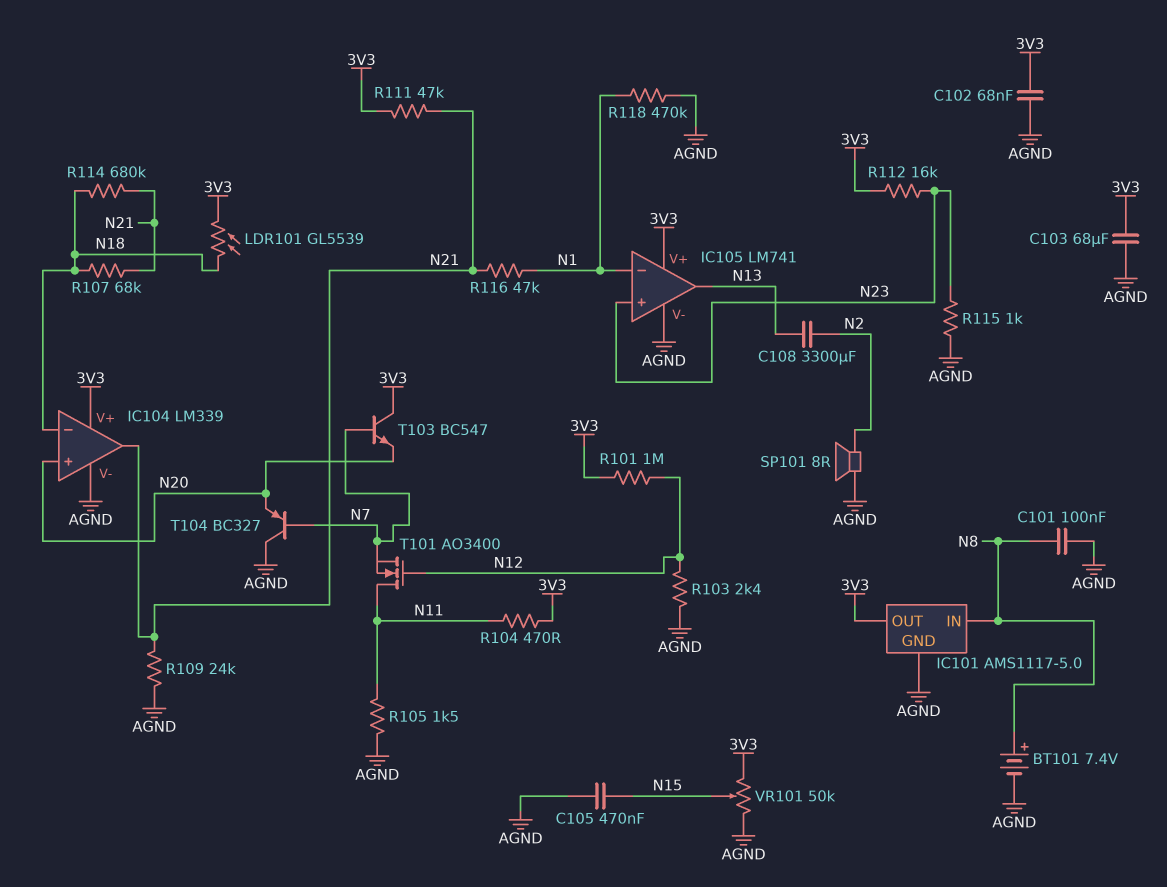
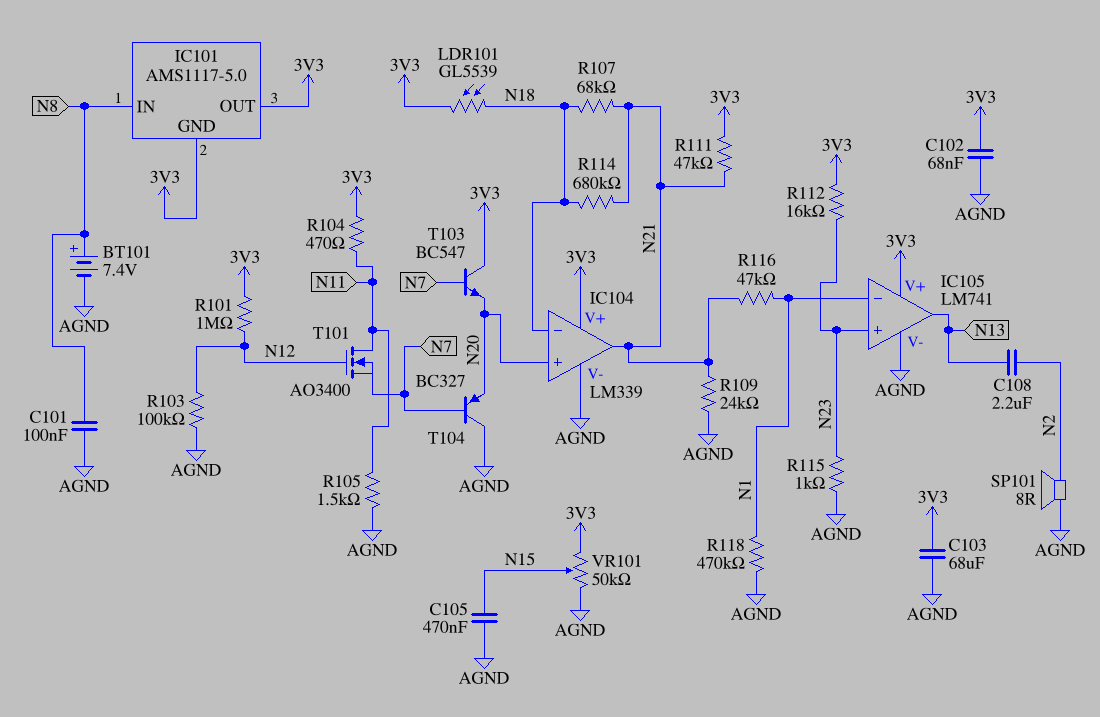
C108: 3300uF (N2, N13) -> 2.2uF (N2, N13)
IC101 pin GND: AGND -> 3V3
R103: 2.4k (AGND, N12) -> 100k (AGND, N12)

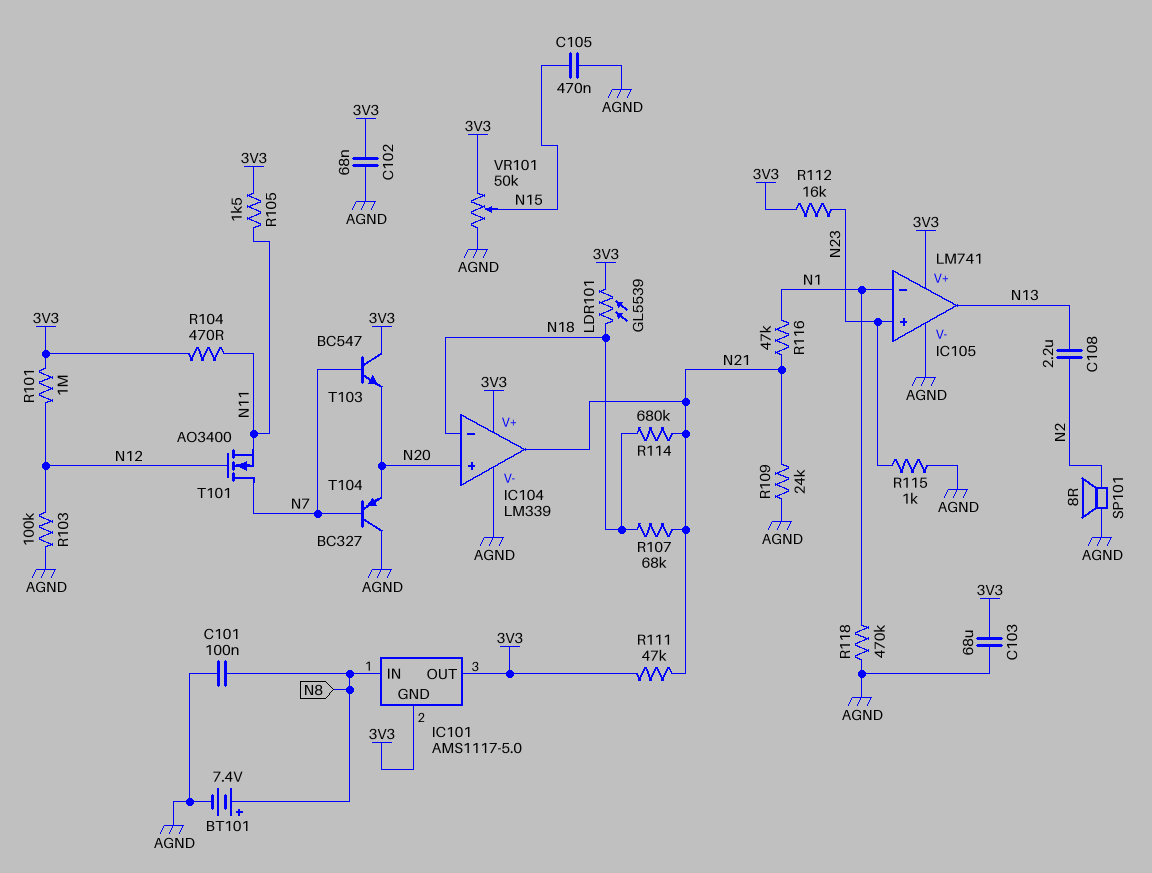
R105: 1.5k (AGND, N11) -> 1.5k (3V3, N11)
T101: NMOS AO3400 (G N12, D N11, S N7) -> NMOS AO3400 (G N12, D N7, S N11)

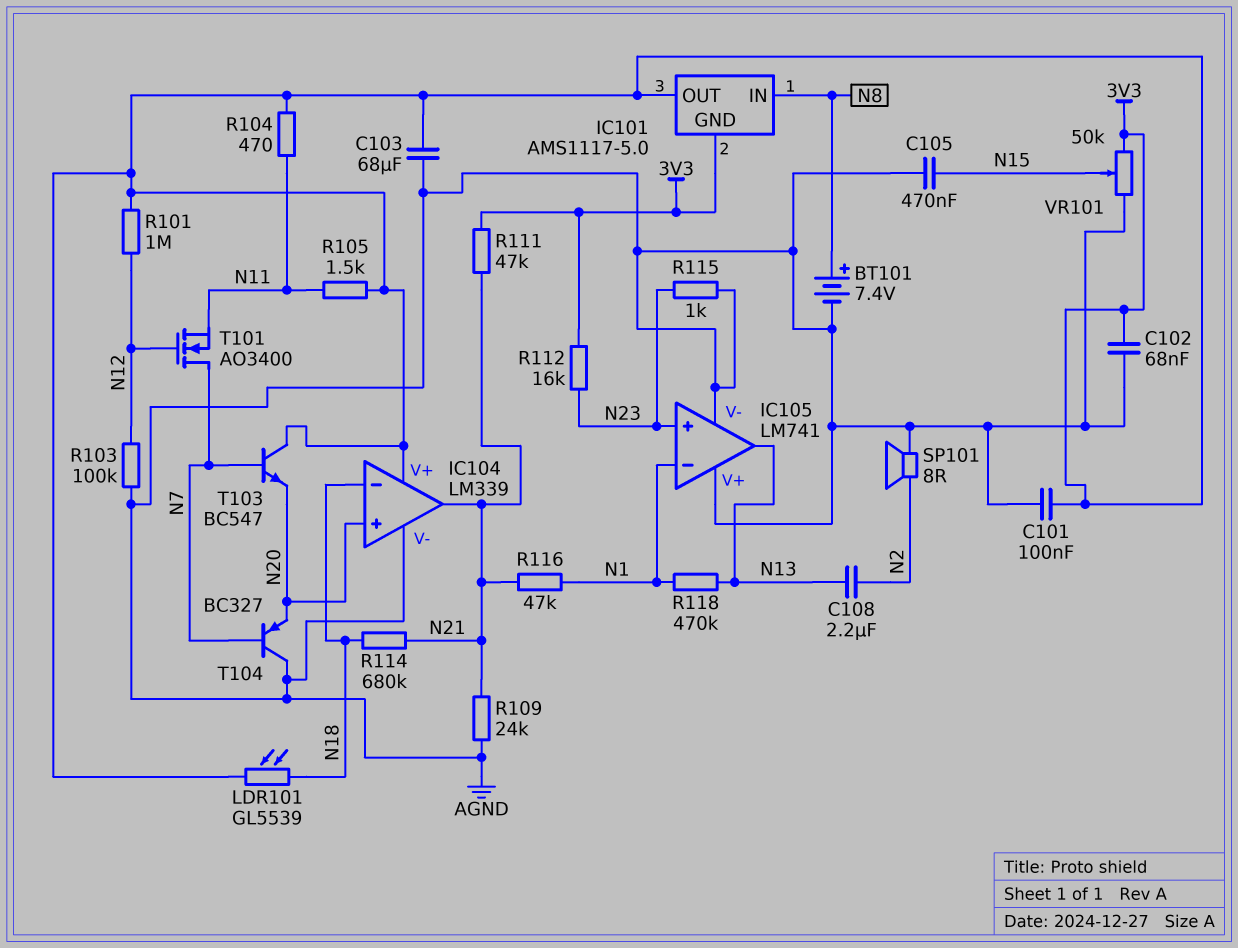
C101: 100nF (AGND, N8) -> 100nF (3V3, AGND)
IC105 pin V+: 3V3 -> AGND
R107: 68k (N18, N21) -> none
R118: 470k (AGND, N1) -> 470k (N1, N13)

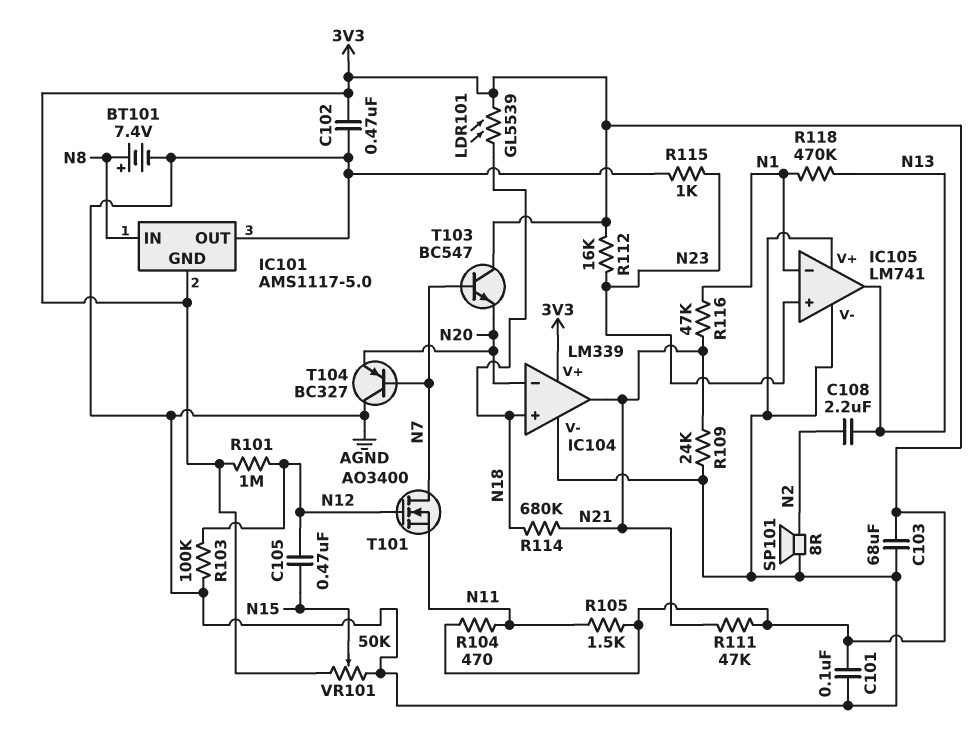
C102: 68nF (3V3, AGND) -> 470nF (3V3, AGND)
C105: 470nF (AGND, N15) -> 470nF (N12, N15)
IC101 pin OUT: 3V3 -> AGND
IC104 pin in+: N20 -> N18
IC104 pin in-: N18 -> N20

